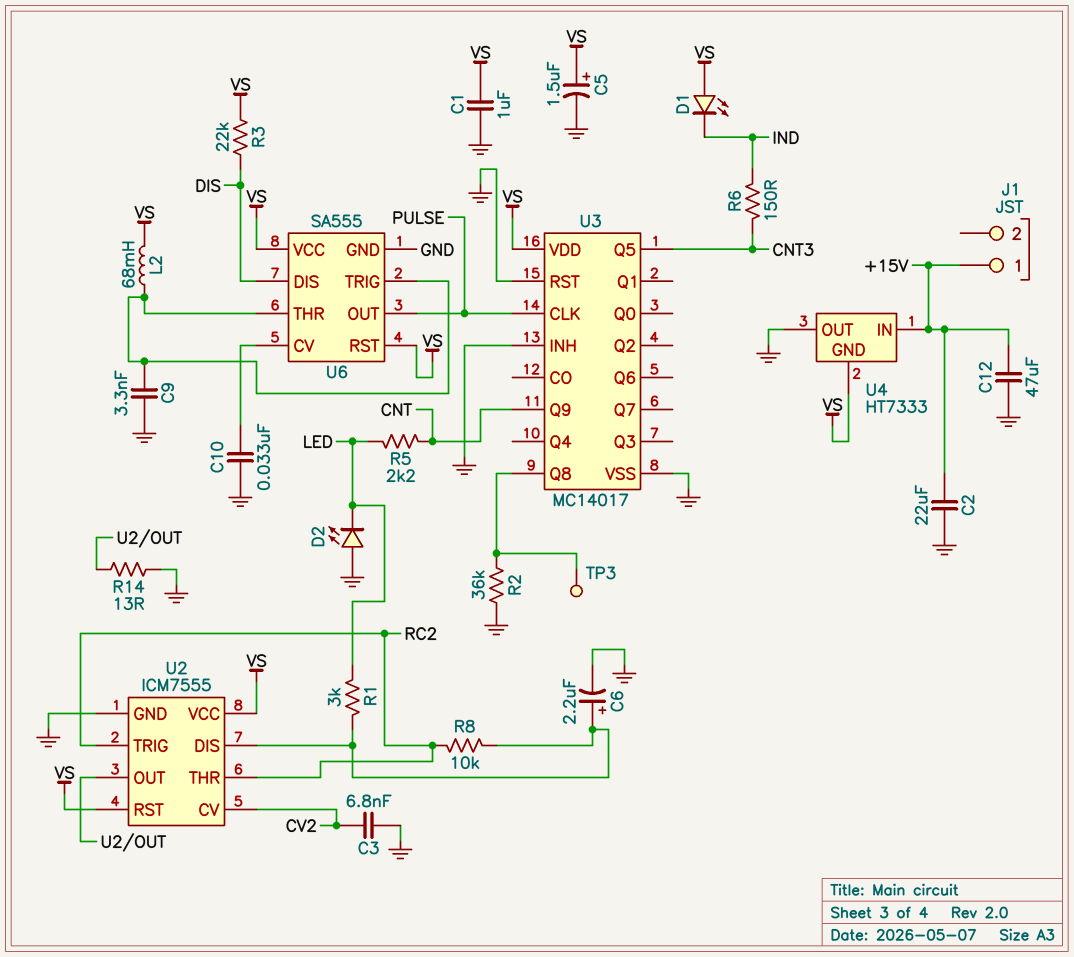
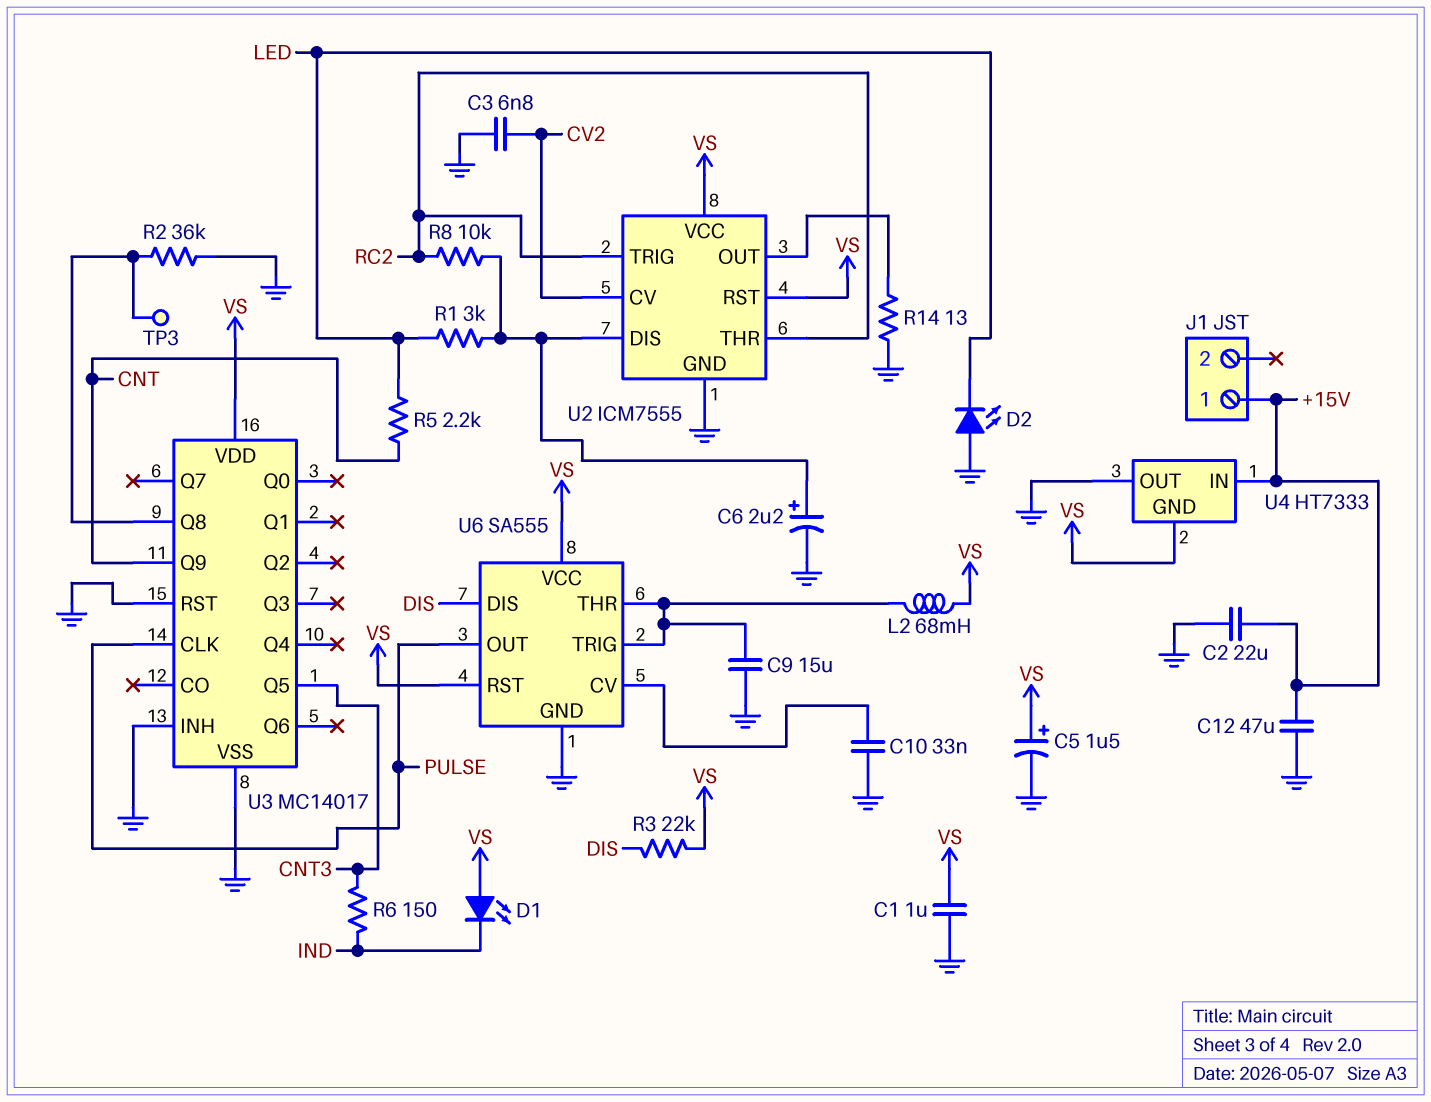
C9: 3.3nF (GND, U6/THR) -> 15uF (GND, U6/THR)

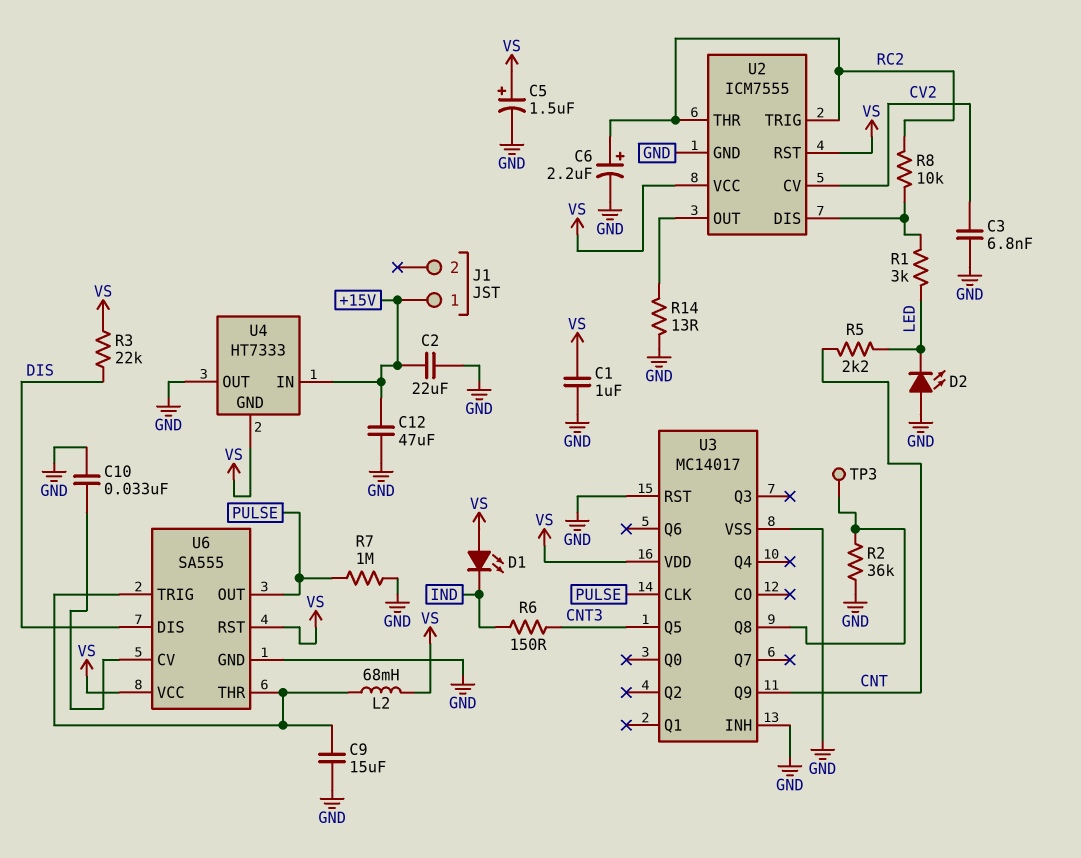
C6: 2.2uF (plus U2/DIS, minus GND) -> 2.2uF (plus RC2, minus GND)
R7: none -> 1M (GND, PULSE)

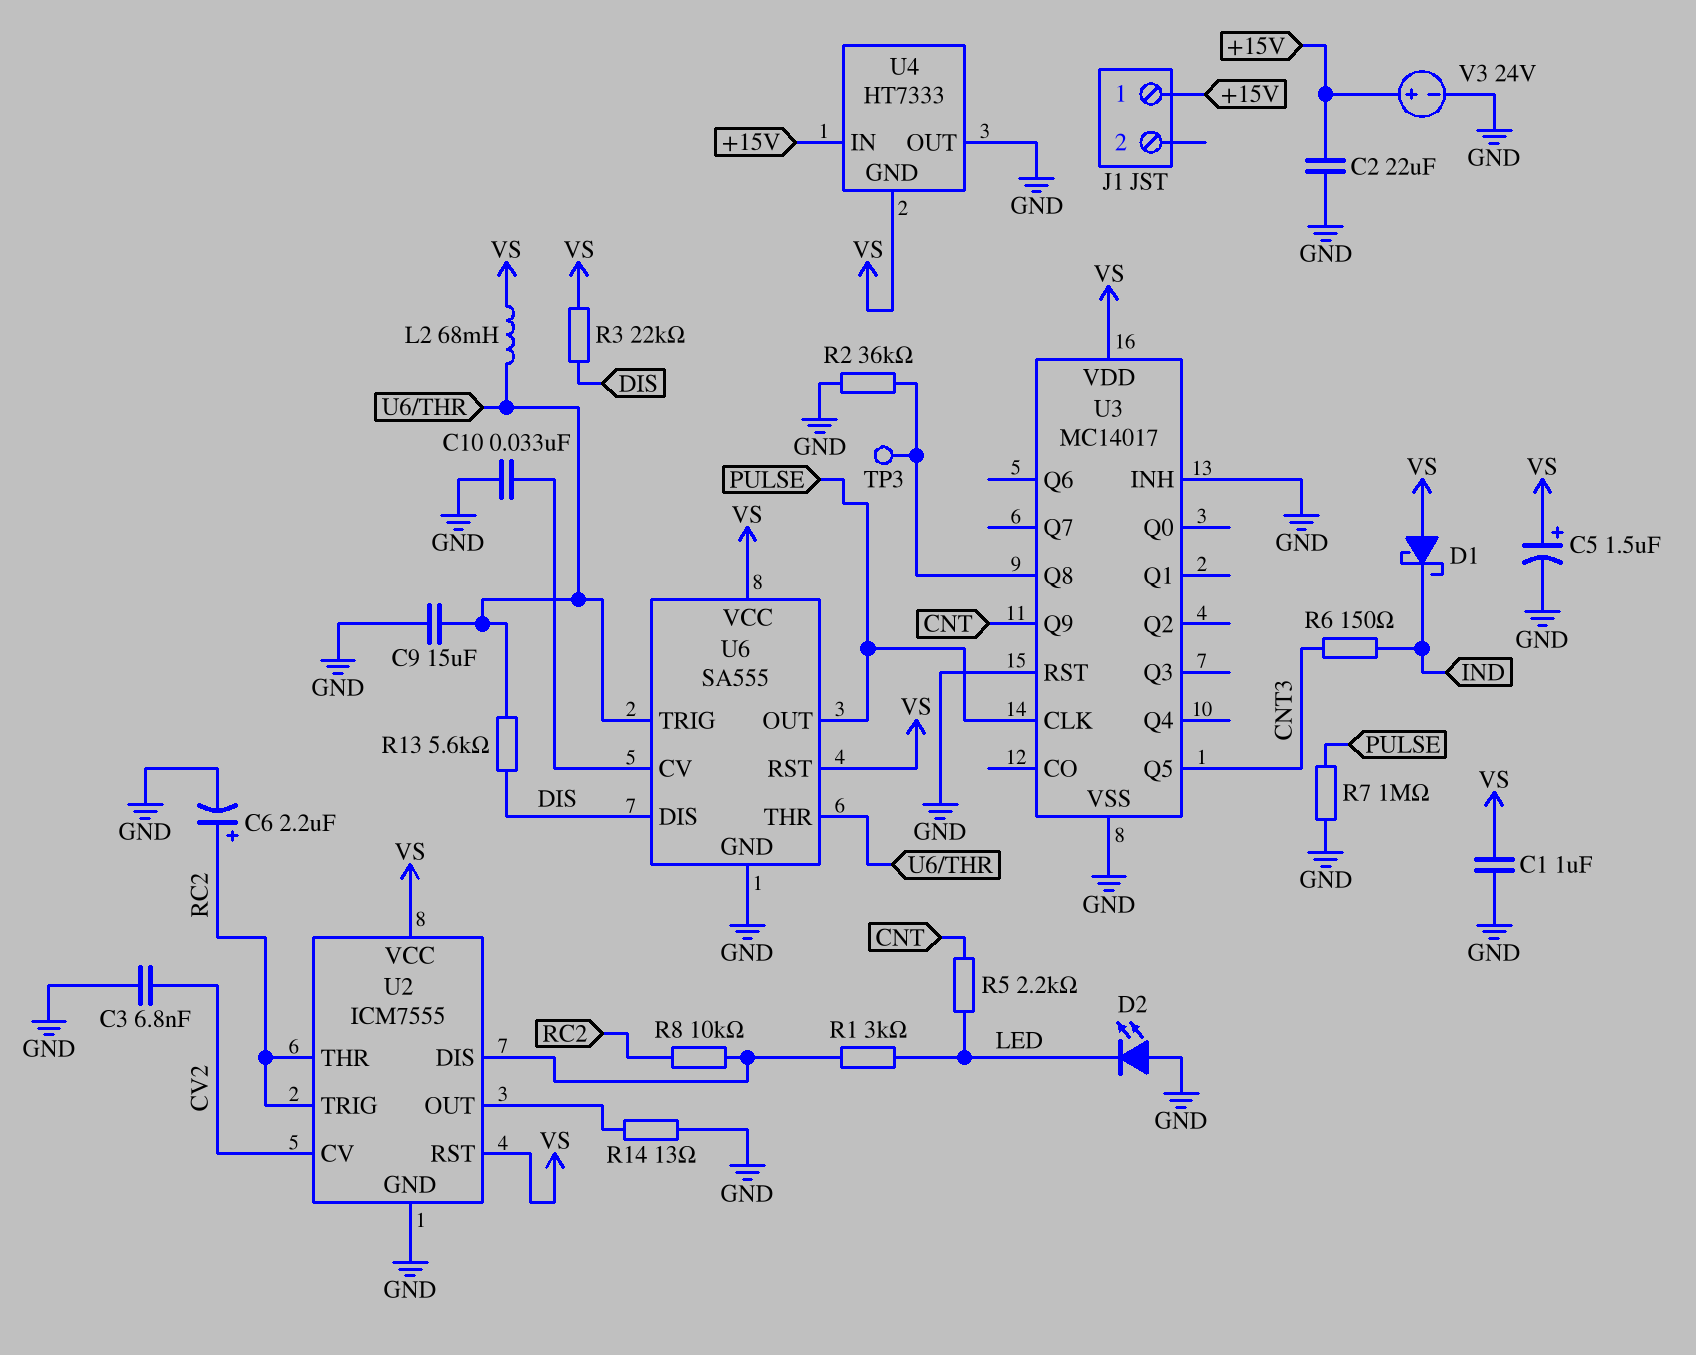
C12: 47uF (+15V, GND) -> none
D1: LED (A VS, K IND) -> schottky (A VS, K IND)
R13: none -> 5.6k (DIS, U6/THR)
V3: none -> 24V (plus +15V, minus GND)

